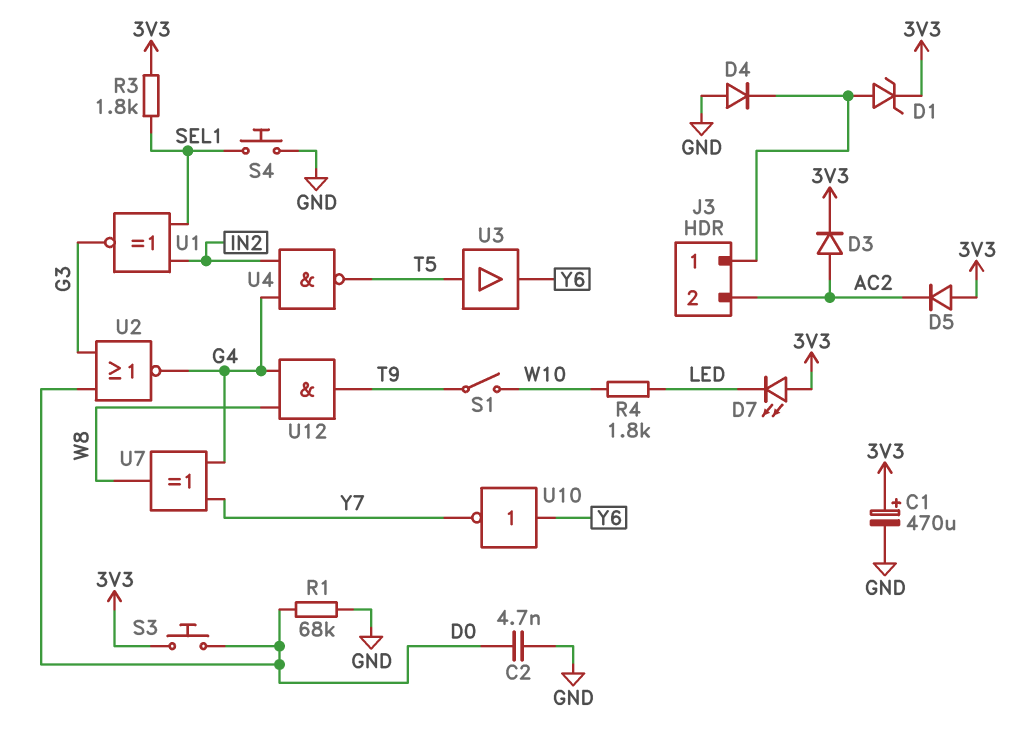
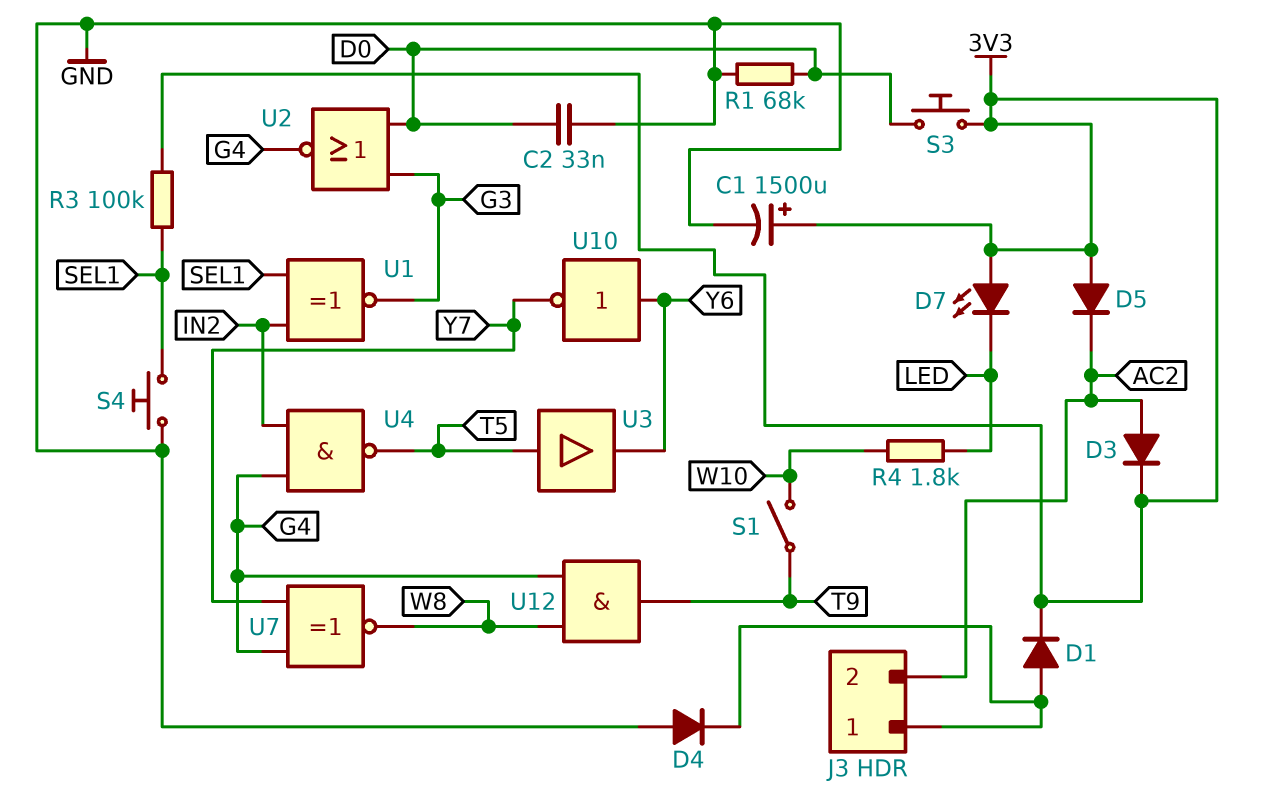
C1: 470uF (plus 3V3, minus GND) -> 1500uF (plus 3V3, minus GND)
C2: 4.7nF (D0, GND) -> 33nF (D0, GND)
D1: zener (A J3/1, K 3V3) -> diode (A J3/1, K 3V3)
R3: 1.8k (3V3, SEL1) -> 100k (3V3, SEL1)
U7: XOR (in G4, in Y7, out W8) -> XNOR (in G4, in Y7, out W8)

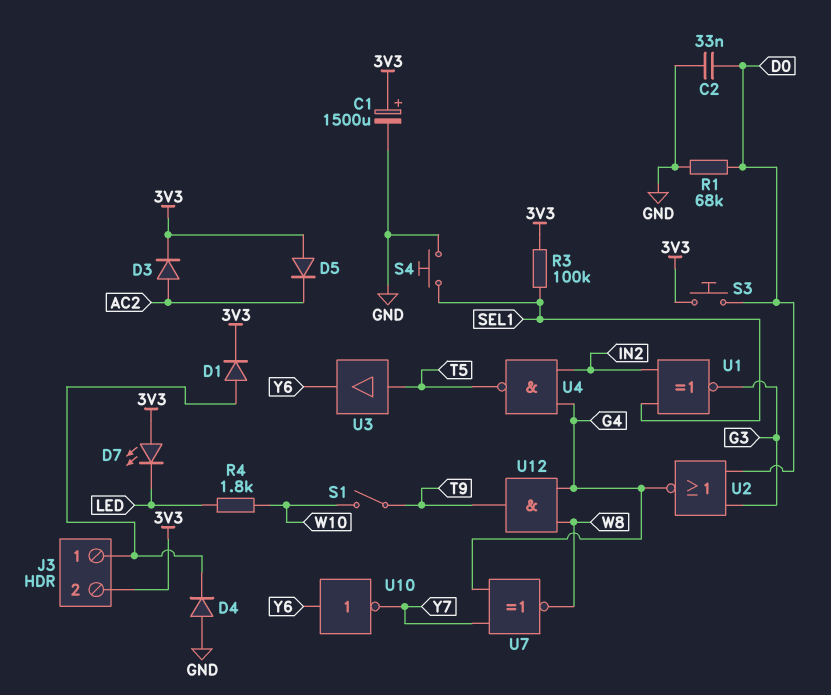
J3 pin 2: AC2 -> 3V3

